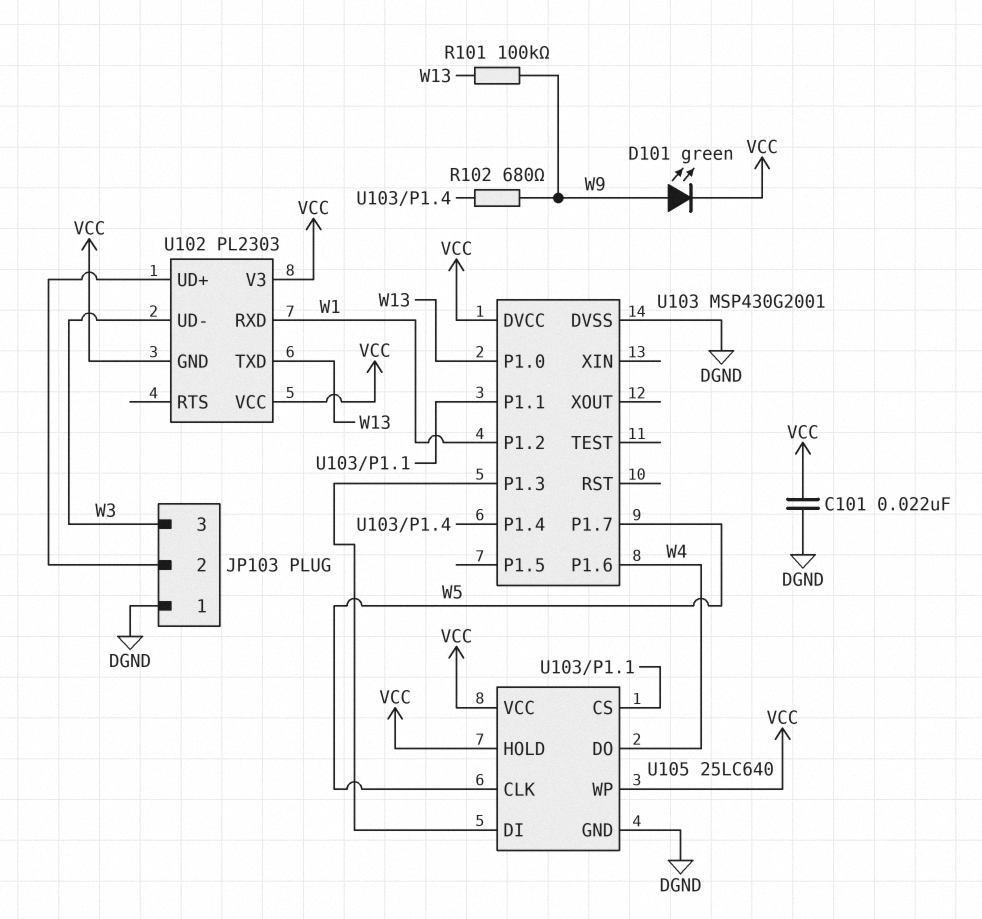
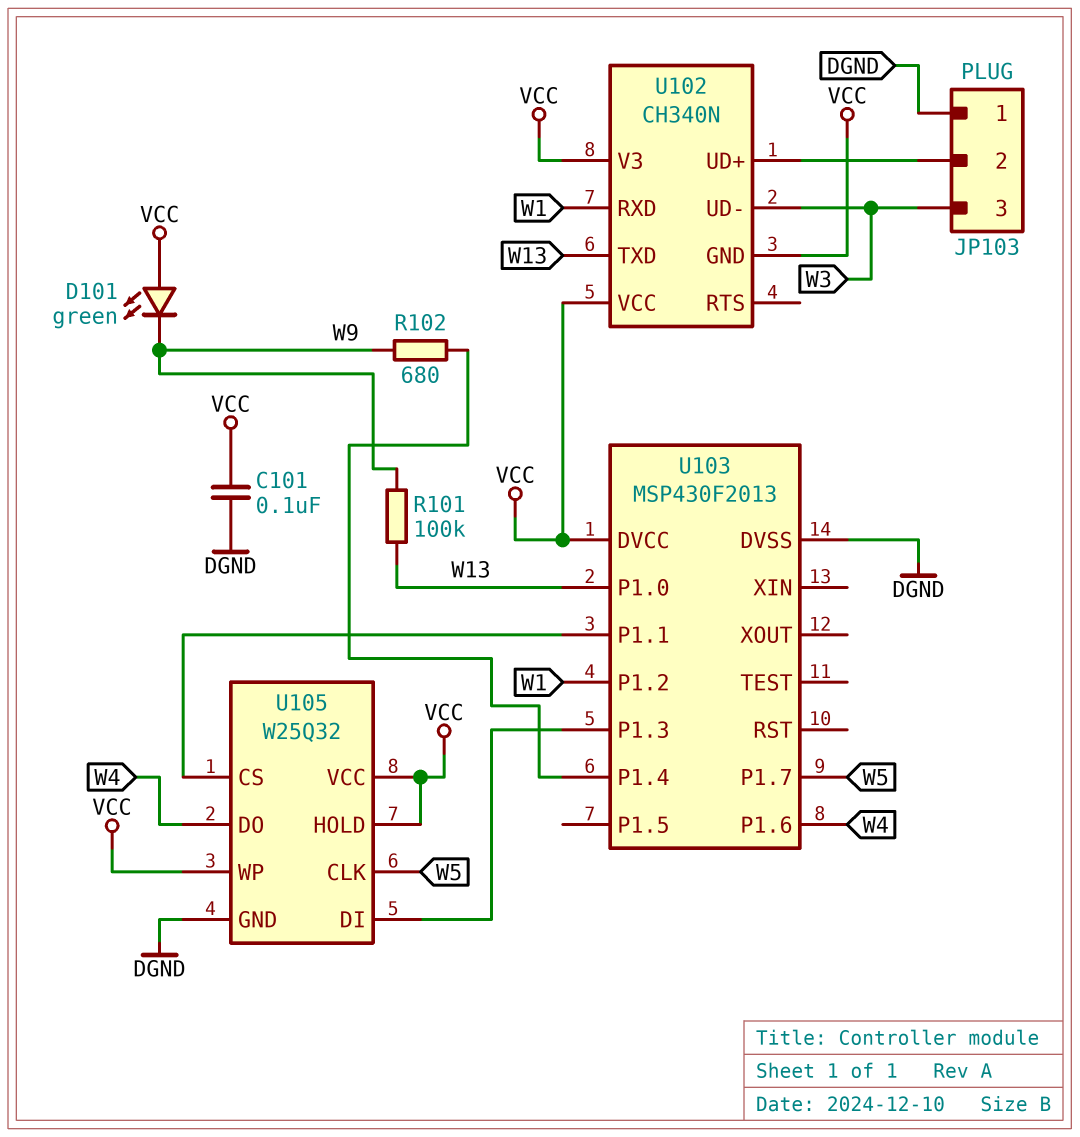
C101: 22nF (DGND, VCC) -> 100nF (DGND, VCC)
D101: LED green (A W9, K VCC) -> LED green (A VCC, K W9)
U102: PL2303 -> CH340N
U103: MSP430G2001 -> MSP430F2013
U105: 25LC640 -> W25Q32

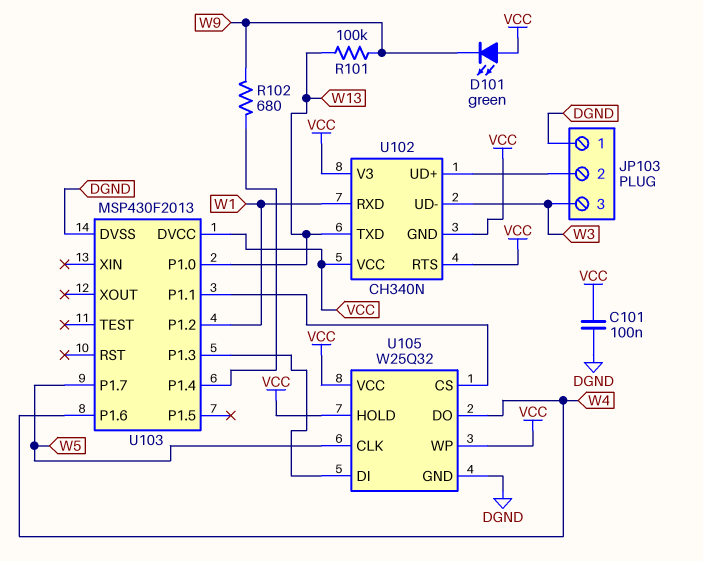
U102 pin RTS: none -> VCC

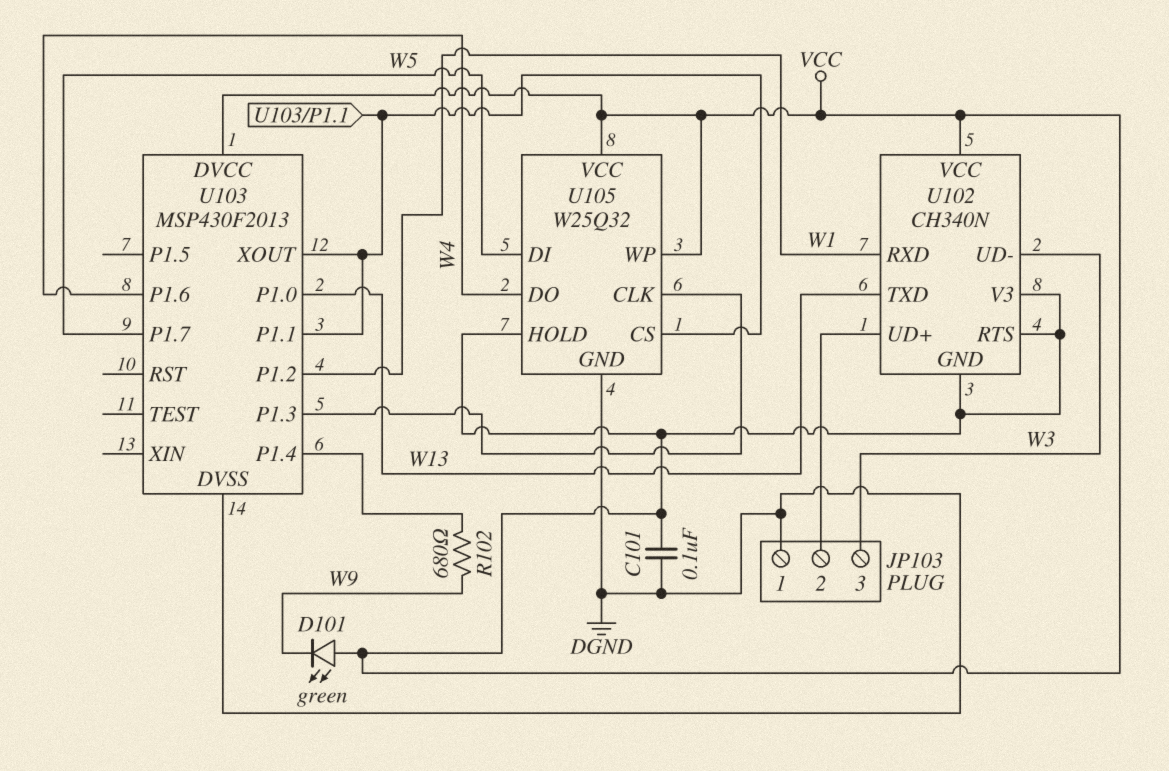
R101: 100k (W9, W13) -> none
U103 pin XOUT: none -> U103/P1.1
U105 pin CLK: W5 -> U103/P1.3
U105 pin DI: U103/P1.3 -> W5

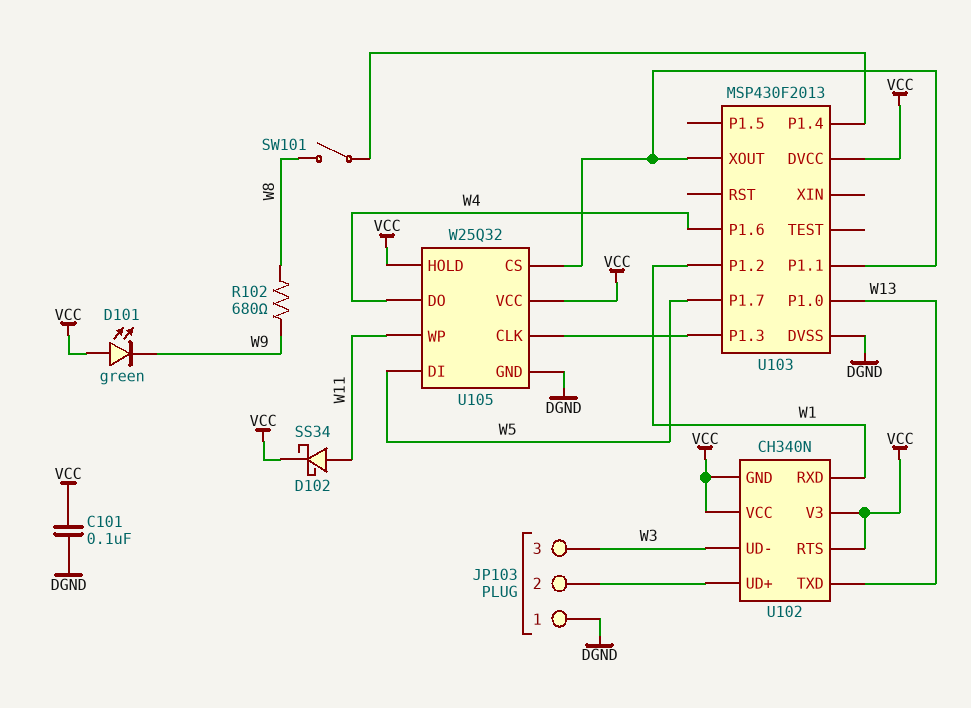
D102: none -> schottky SS34 (A W11, K VCC)
R102: 680 (U103/P1.4, W9) -> 680 (W8, W9)
SW101: none -> switch (U103/P1.4, W8)
U105 pin WP: VCC -> W11

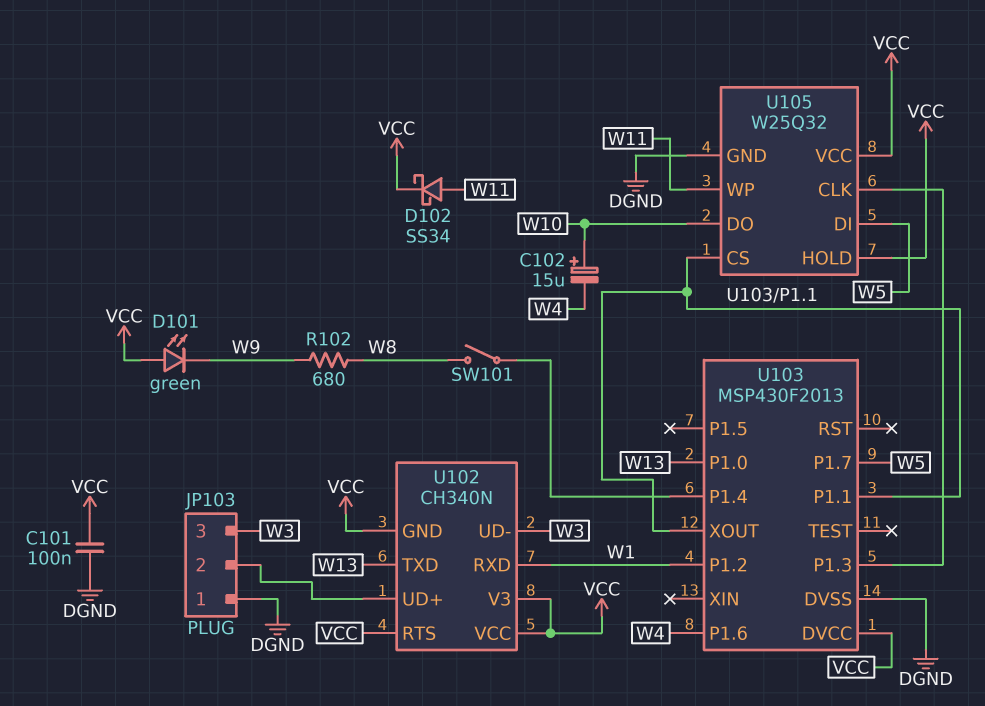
C102: none -> 15uF (plus W10, minus W4)
U105 pin DO: W4 -> W10

